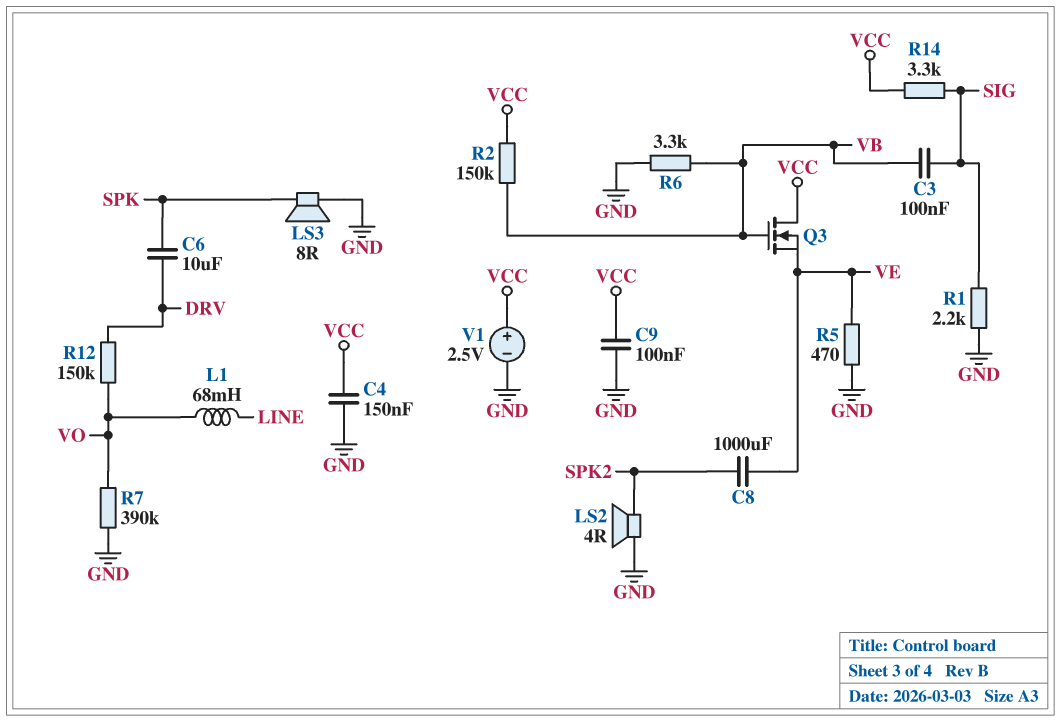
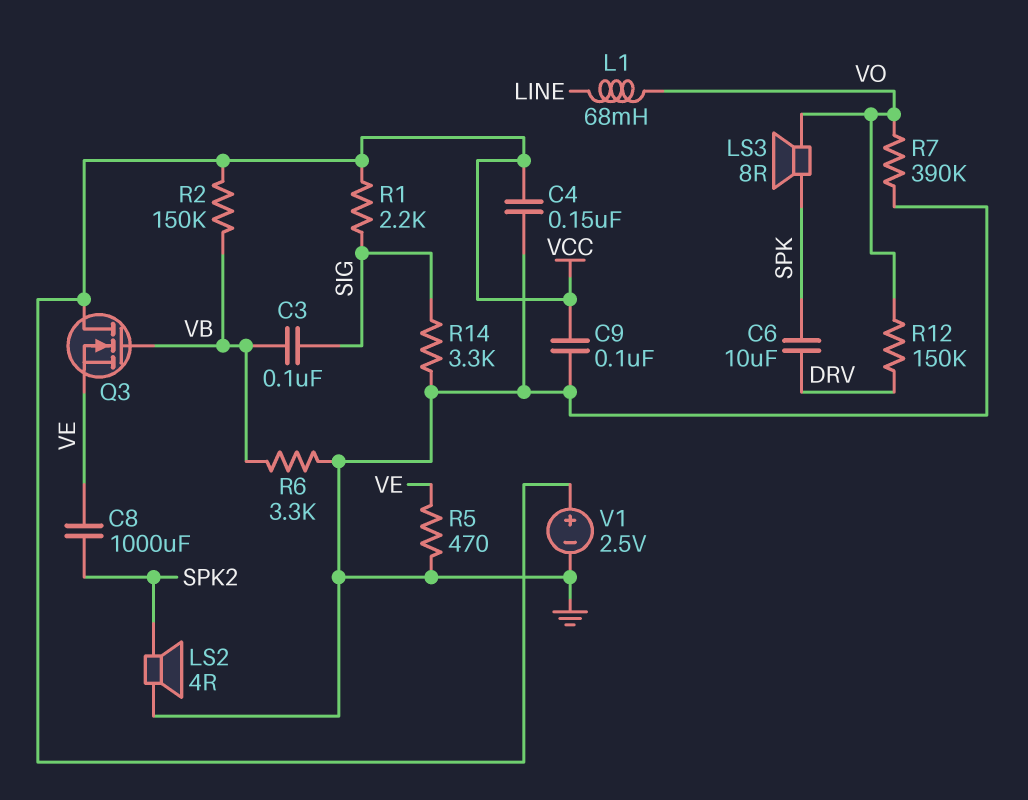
LS3: speaker 8R (GND, SPK) -> speaker 8R (SPK, VO)
R1: 2.2k (GND, SIG) -> 2.2k (SIG, VCC)
R14: 3.3k (SIG, VCC) -> 3.3k (GND, SIG)

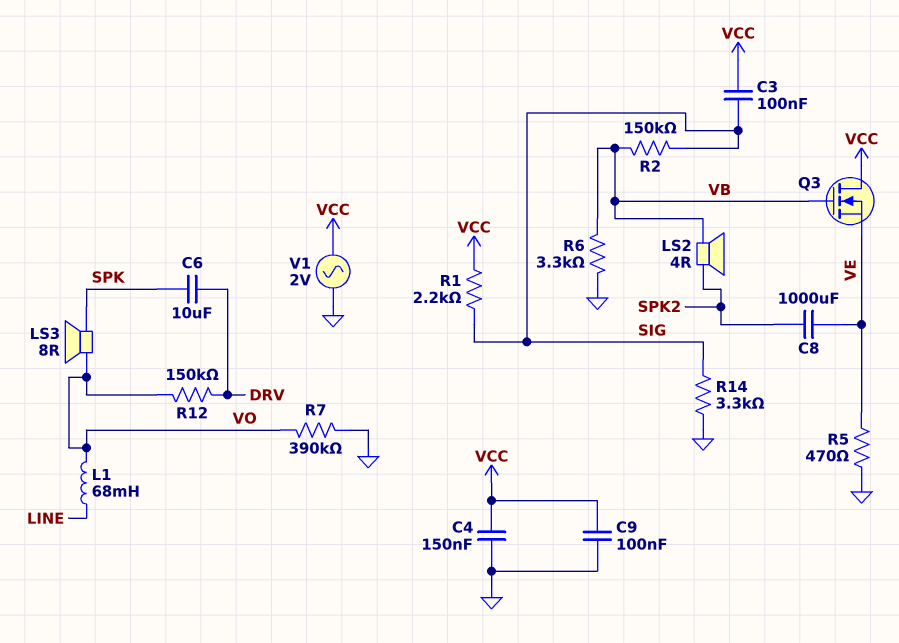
C3: 100nF (SIG, VB) -> 100nF (SIG, VCC)
LS2: speaker 4R (GND, SPK2) -> speaker 4R (SPK2, VB)
R2: 150k (VB, VCC) -> 150k (SIG, VB)
V1: 2.5V (plus VCC, minus GND) -> AC 2V (GND, VCC)

